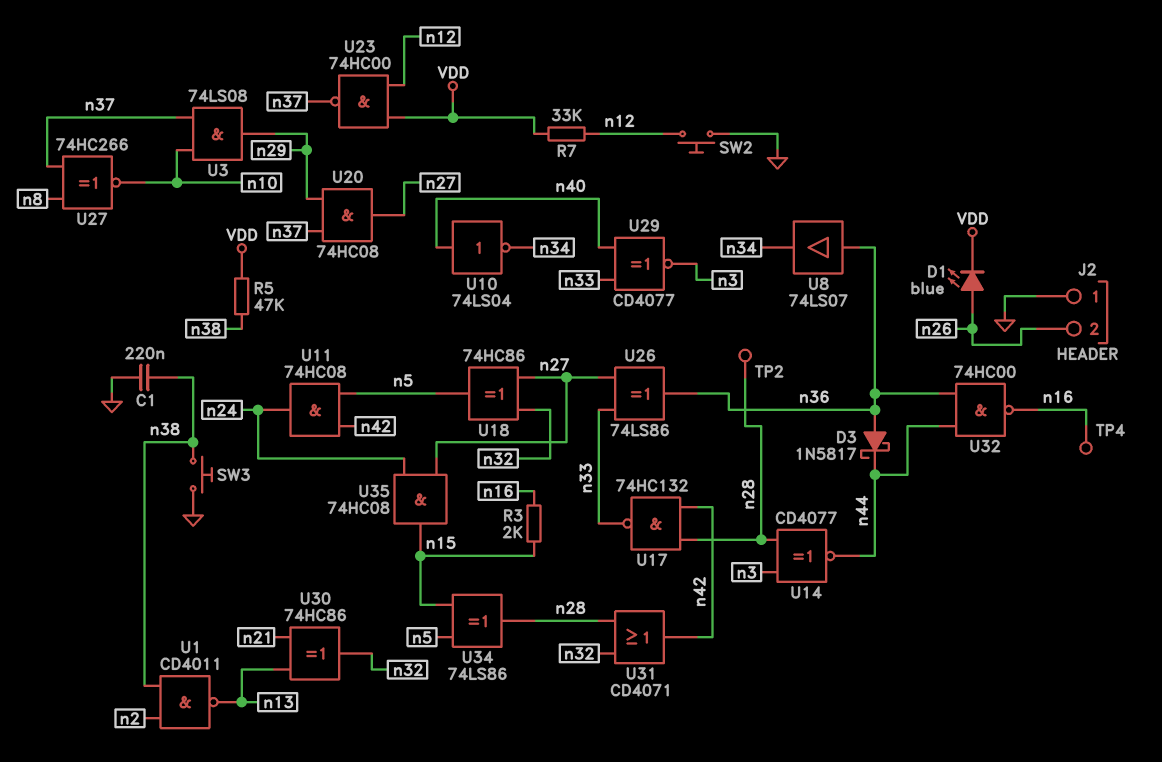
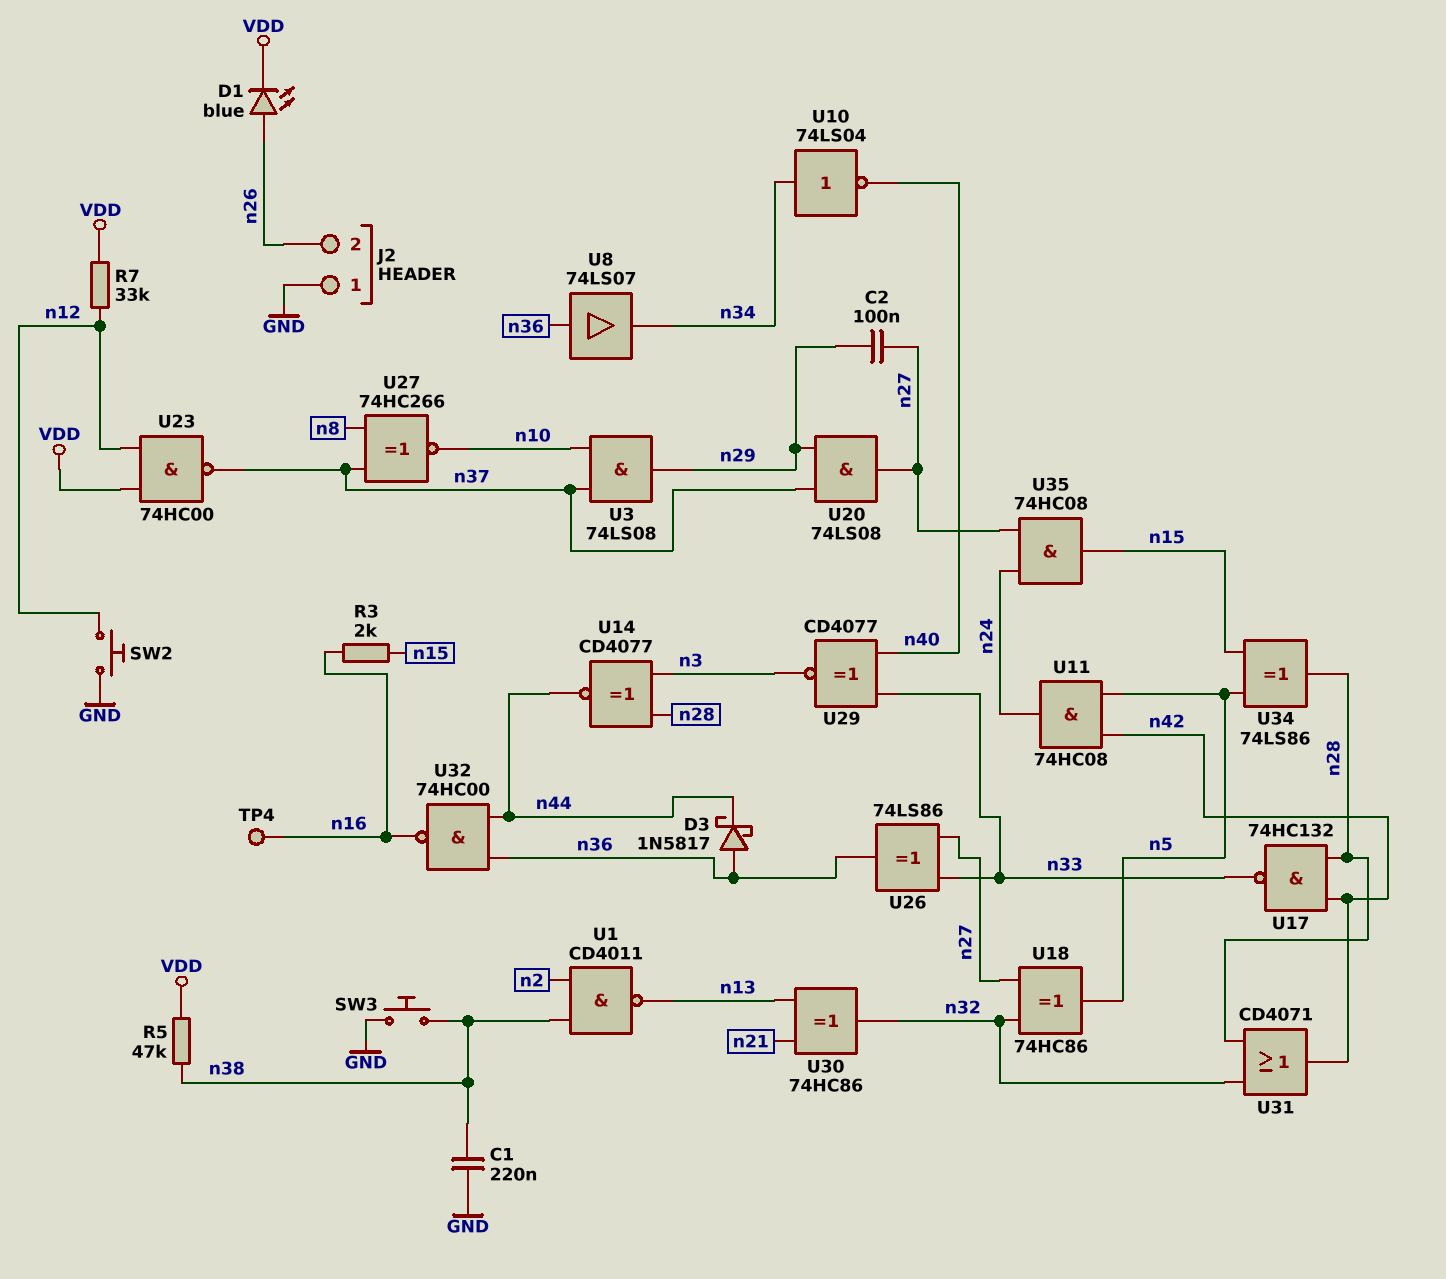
C2: none -> 100nF (n27, n29)
TP2: test point (n28) -> none
U10: NOT 74LS04 (in n40, out n34) -> NOT 74LS04 (in n34, out n40)
U20: AND 74HC08 (in n29, in n37, out n27) -> AND 74LS08 (in n29, in n37, out n27)

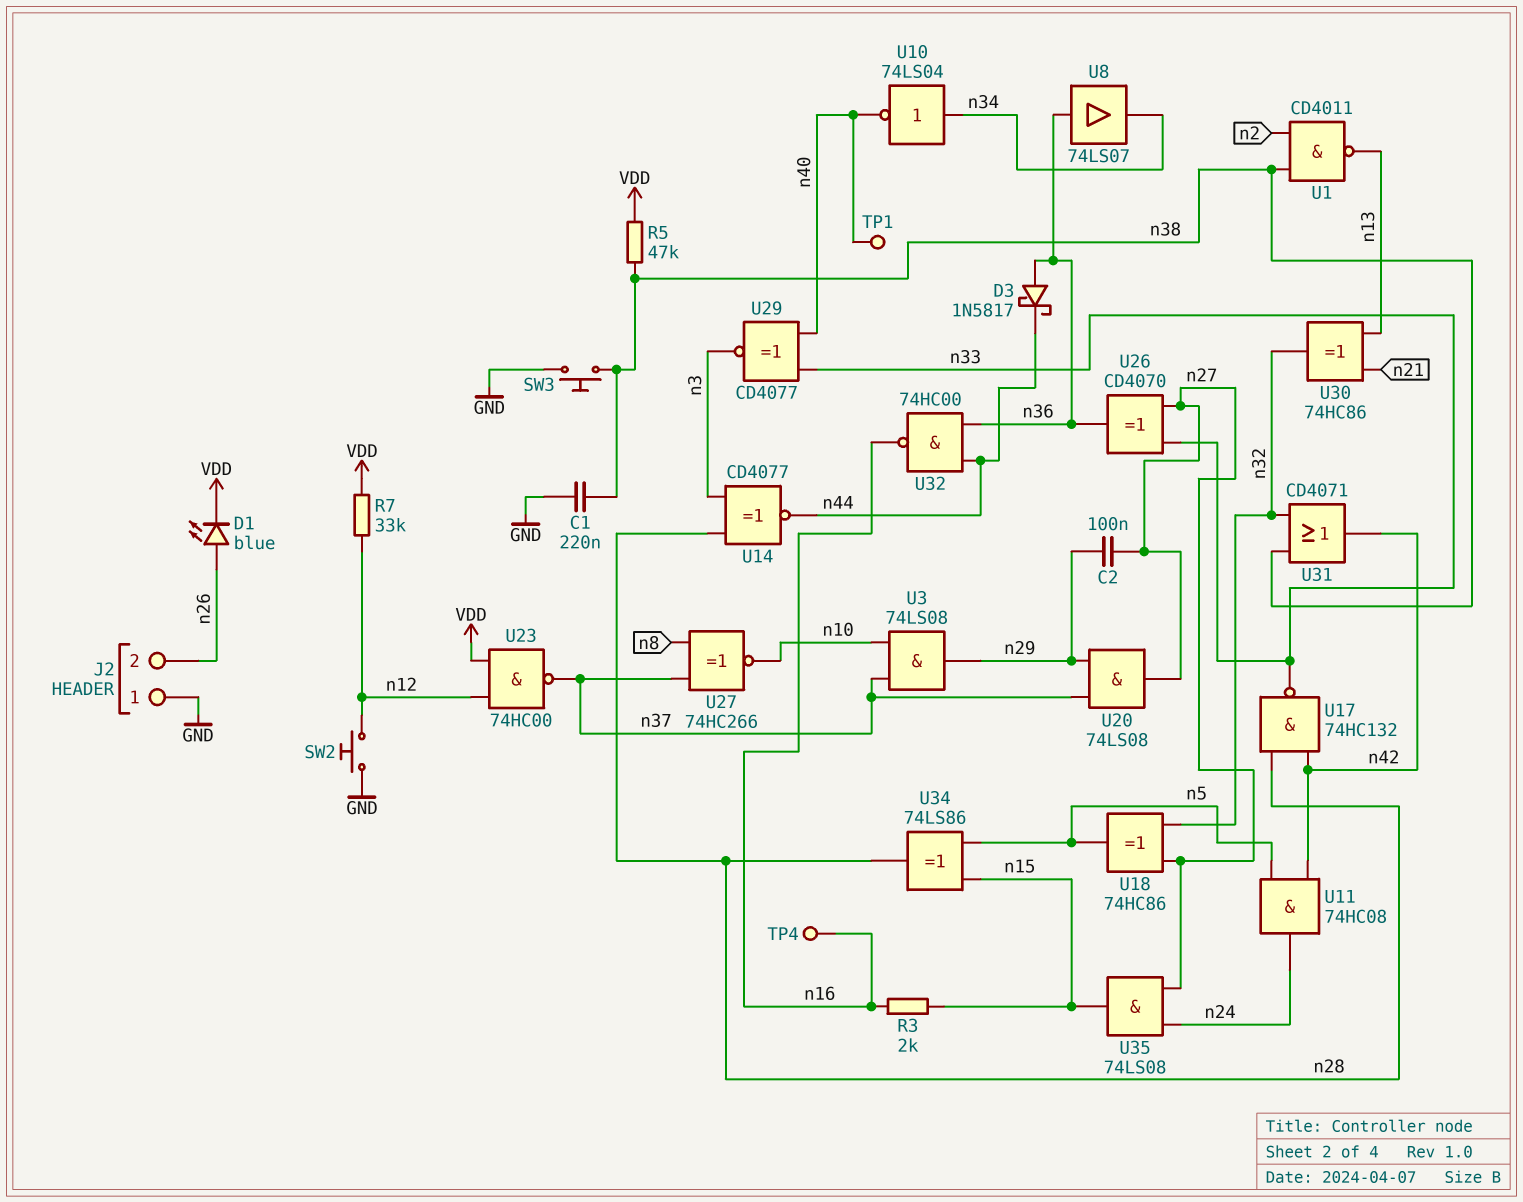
TP1: none -> test point (n40)
U26: XOR 74LS86 (in n27, in n33, out n36) -> XOR CD4070 (in n27, in n33, out n36)
U31: OR CD4071 (in n28, in n32, out n42) -> OR CD4071 (in n32, in n38, out n42)
U35: AND 74HC08 (in n24, in n27, out n15) -> AND 74LS08 (in n24, in n27, out n15)

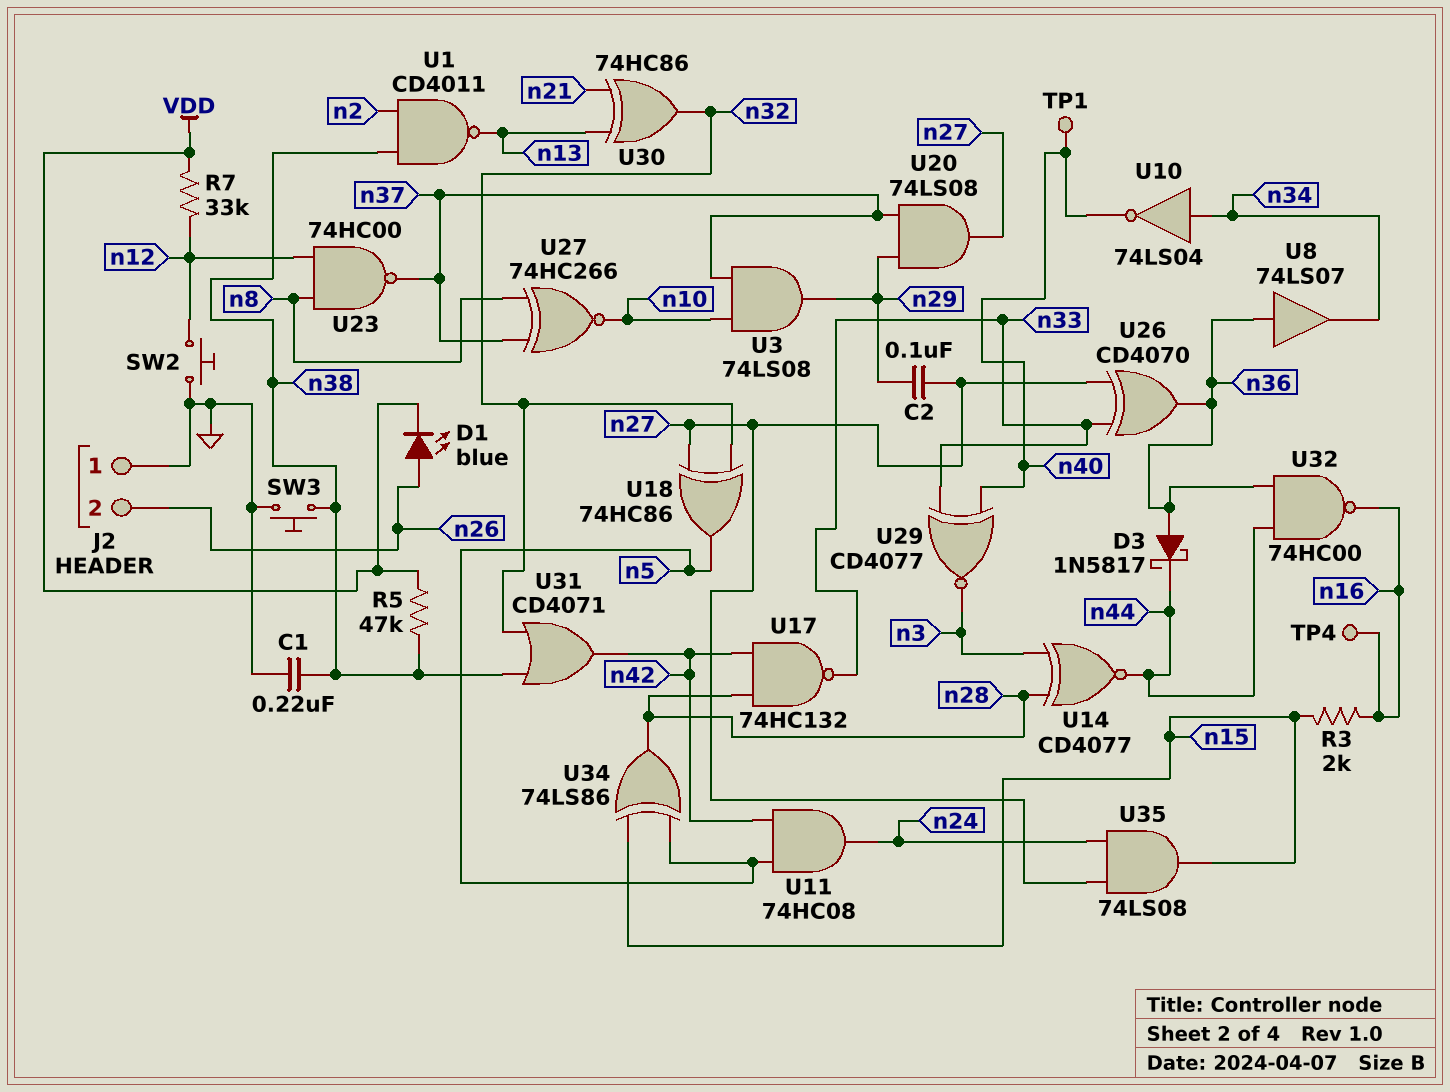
U23: NAND 74HC00 (in VDD, in n12, out n37) -> NAND 74HC00 (in n8, in n12, out n37)

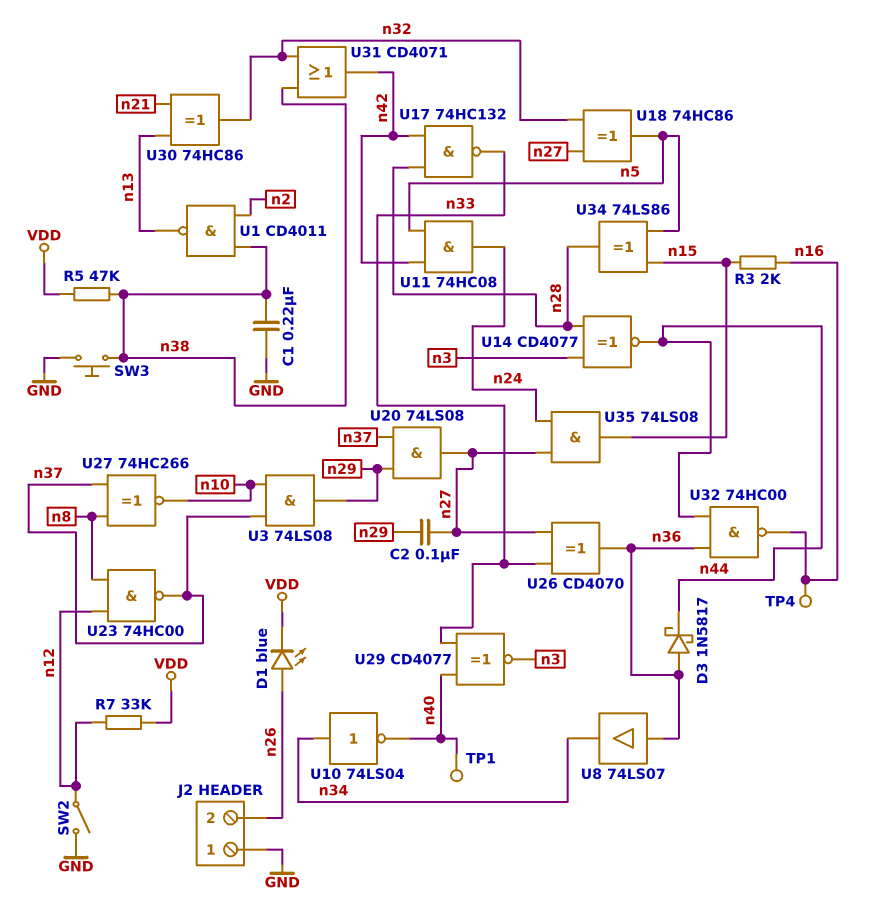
SW2: button (GND, n12) -> switch (GND, n12)

